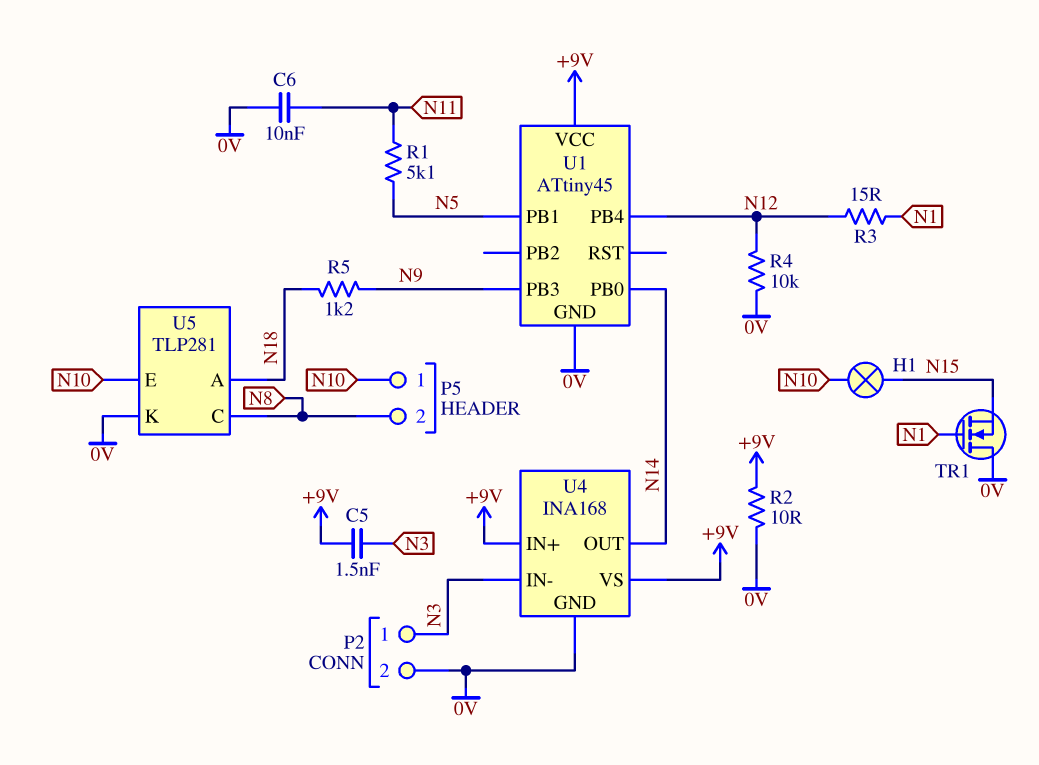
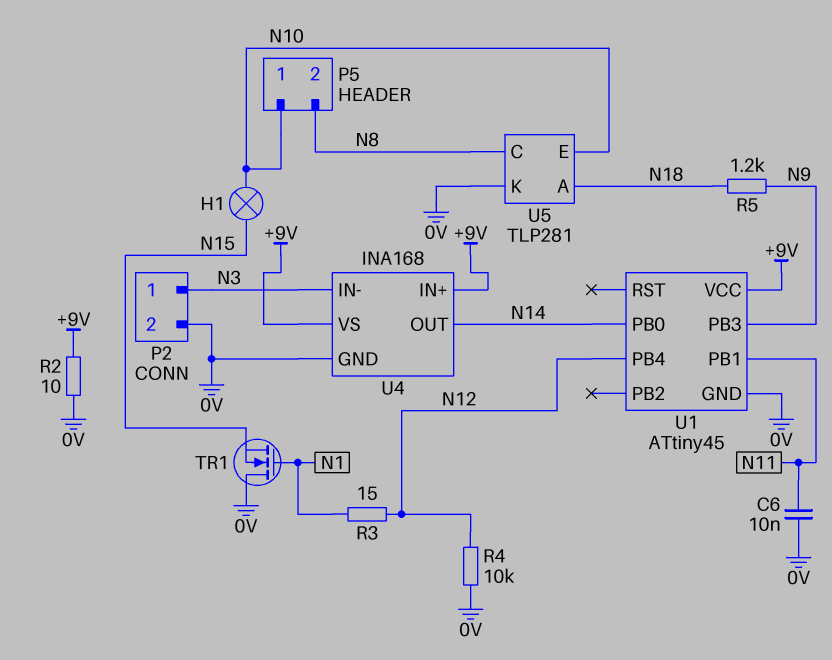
C5: 1.5nF (+9V, N3) -> none
R1: 5.1k (N5, N11) -> none
U1 pin PB1: N5 -> N11

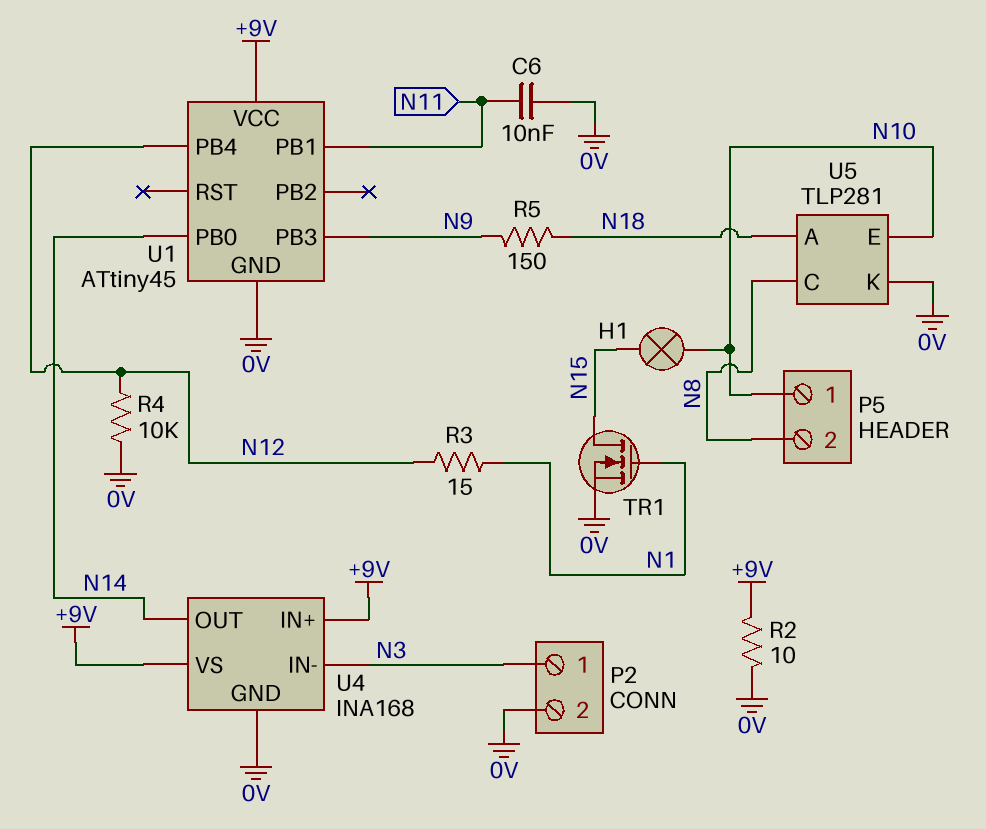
R5: 1.2k (N9, N18) -> 150 (N9, N18)
TR1: NMOS (G N1, D 0V, S N15) -> NMOS (G N1, D N15, S 0V)

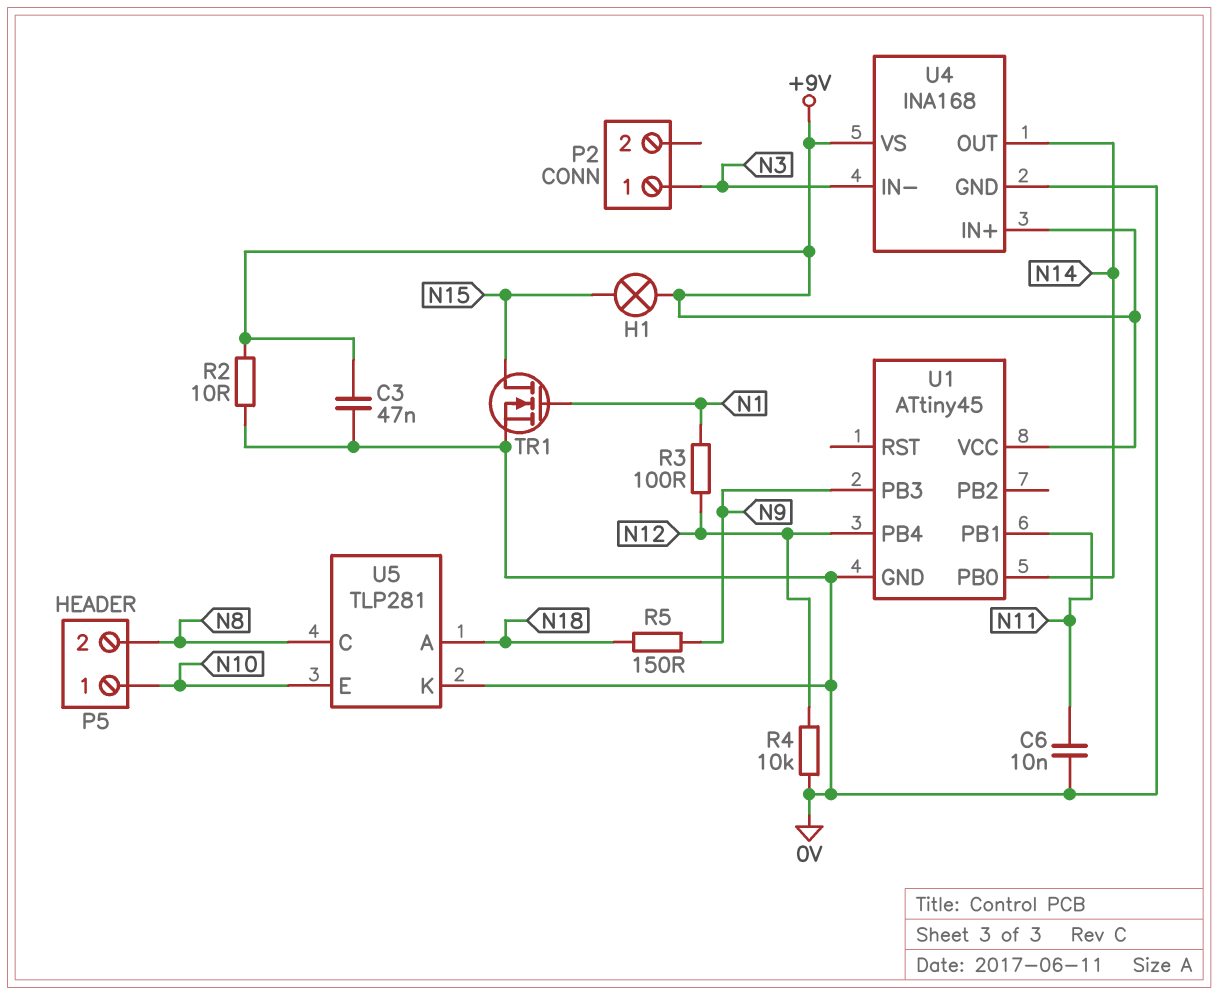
C3: none -> 47nF (+9V, 0V)
H1: lamp (N10, N15) -> lamp (+9V, N15)
P2 pin 2: 0V -> none
R3: 15 (N1, N12) -> 100 (N1, N12)

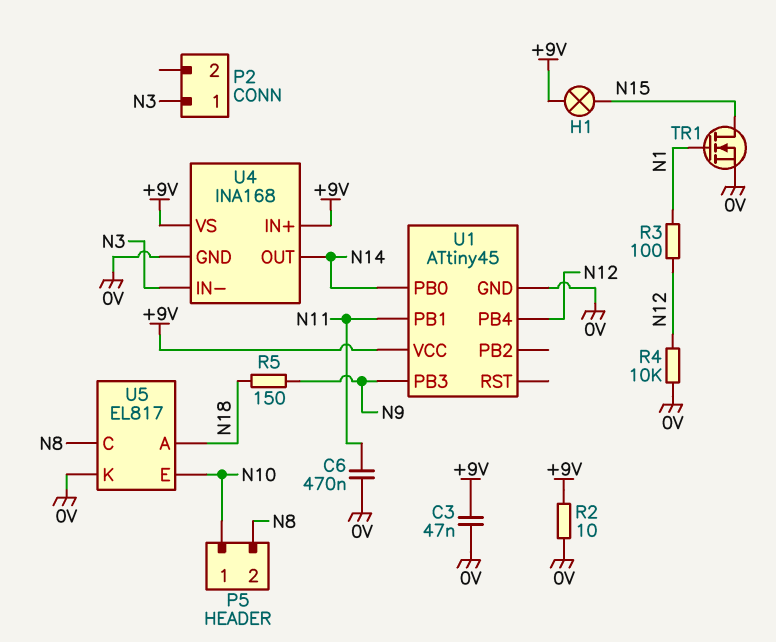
C6: 10nF (0V, N11) -> 470nF (0V, N11)
U5: TLP281 -> EL817

